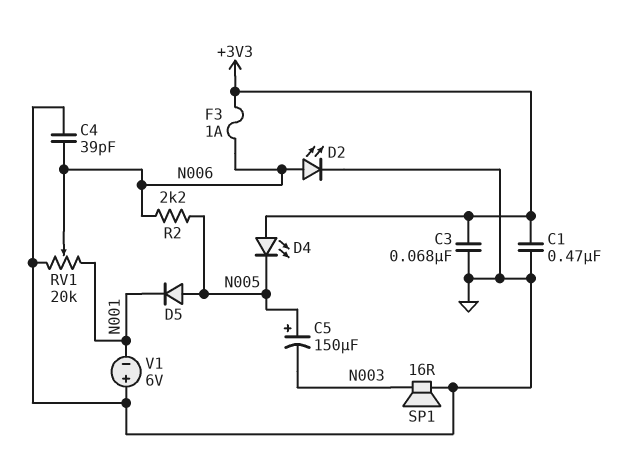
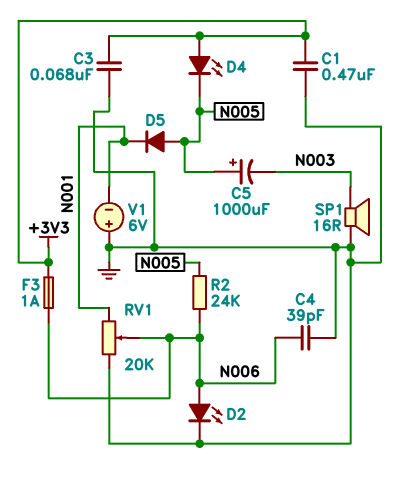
C5: 150uF (plus N005, minus N003) -> 1000uF (plus N005, minus N003)
R2: 2.2k (N005, N006) -> 24k (N005, N006)

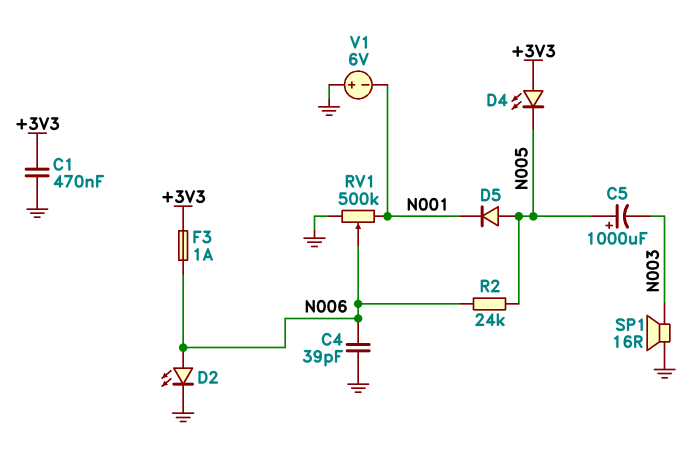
C3: 68nF (+3V3, GND) -> none
RV1: 20k (GND, N001, wiper N006) -> 500k (GND, N001, wiper N006)

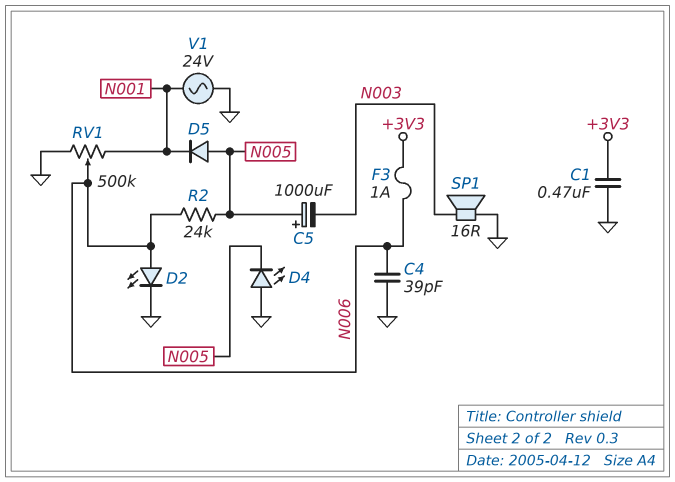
D4: LED (A +3V3, K N005) -> LED (A GND, K N005)
V1: 6V (plus GND, minus N001) -> AC 24V (GND, N001)

